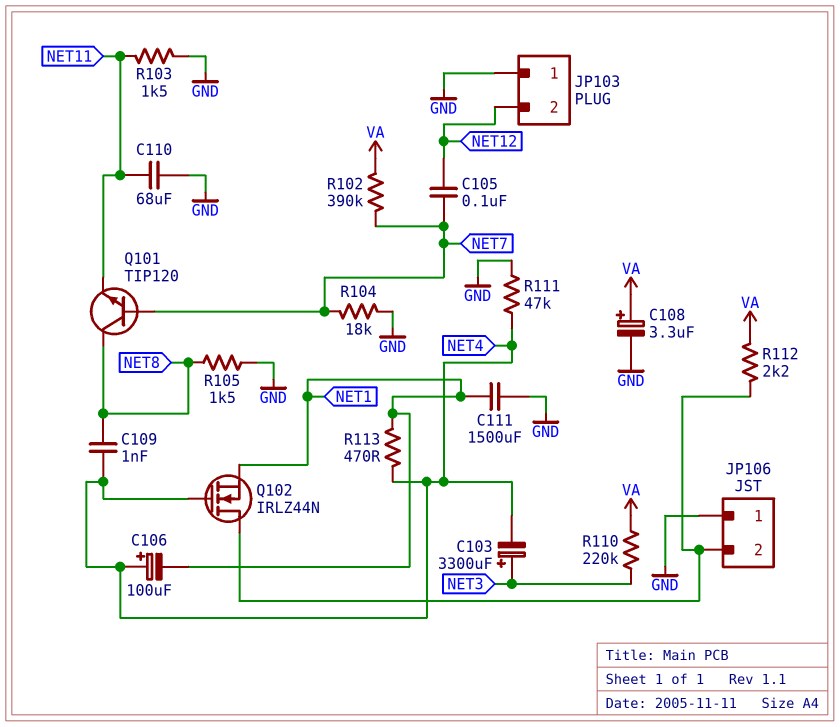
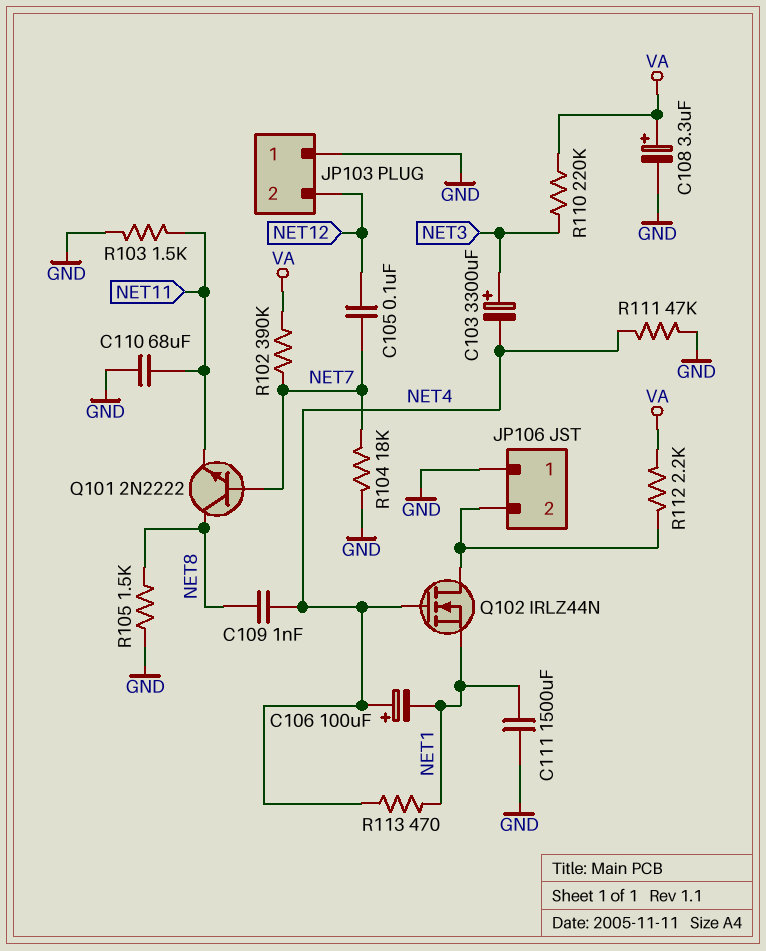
Q101: NPN TIP120 (B NET7, C NET8, E NET11) -> NPN 2N2222 (B NET7, C NET8, E NET11)

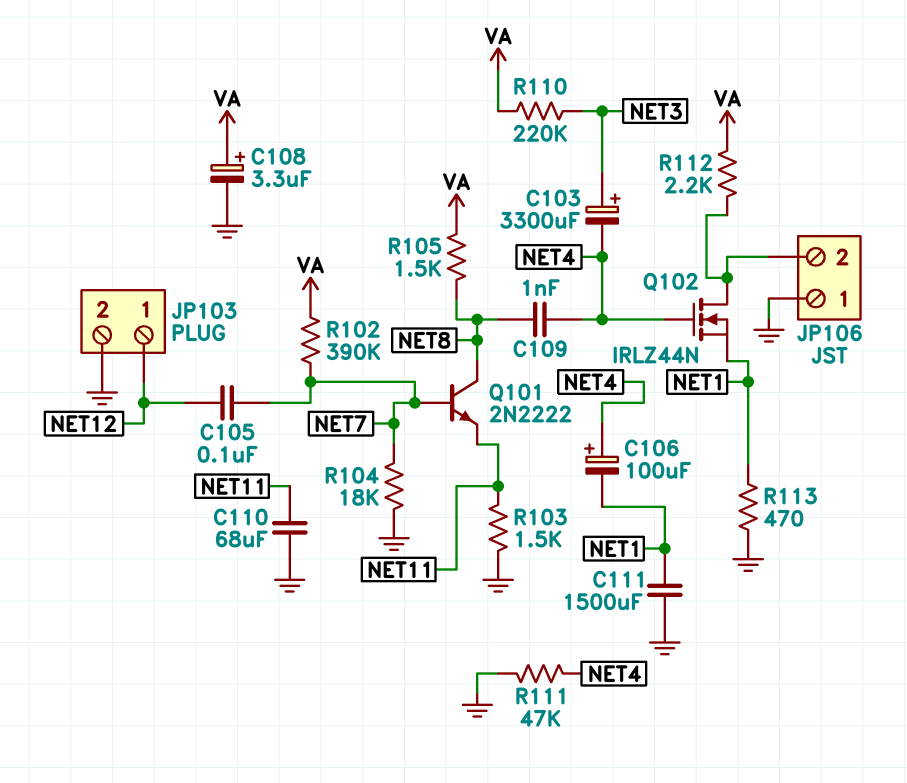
JP103 pin 1: GND -> NET12
JP103 pin 2: NET12 -> GND
R105: 1.5k (GND, NET8) -> 1.5k (NET8, VA)
R113: 470 (NET1, NET4) -> 470 (GND, NET1)

